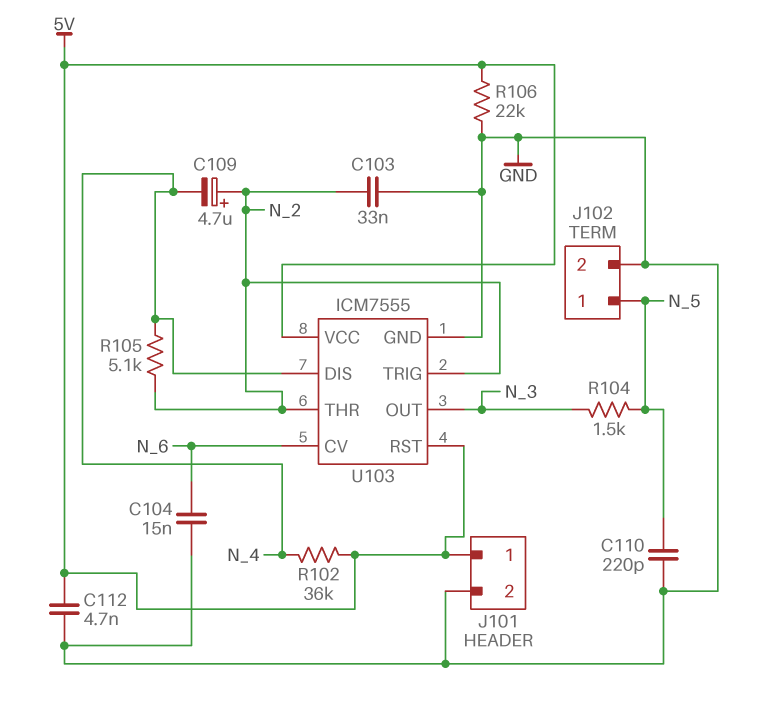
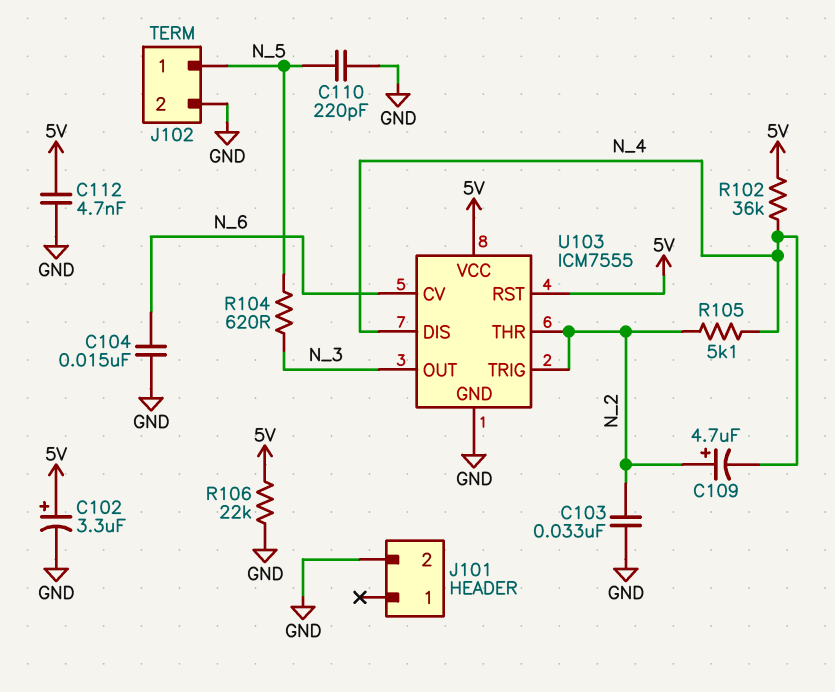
C102: none -> 3.3uF (plus 5V, minus GND)
J101 pin 1: 5V -> none
R104: 1.5k (N_3, N_5) -> 620 (N_3, N_5)

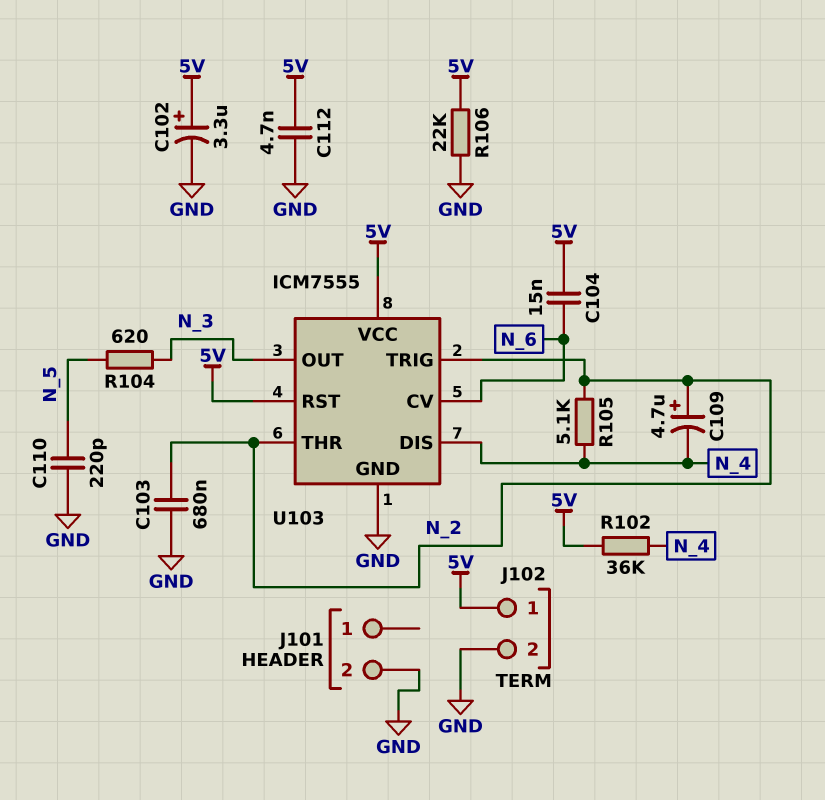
C103: 33nF (GND, N_2) -> 680nF (GND, N_2)
C104: 15nF (GND, N_6) -> 15nF (5V, N_6)
J102 pin 1: N_5 -> 5V

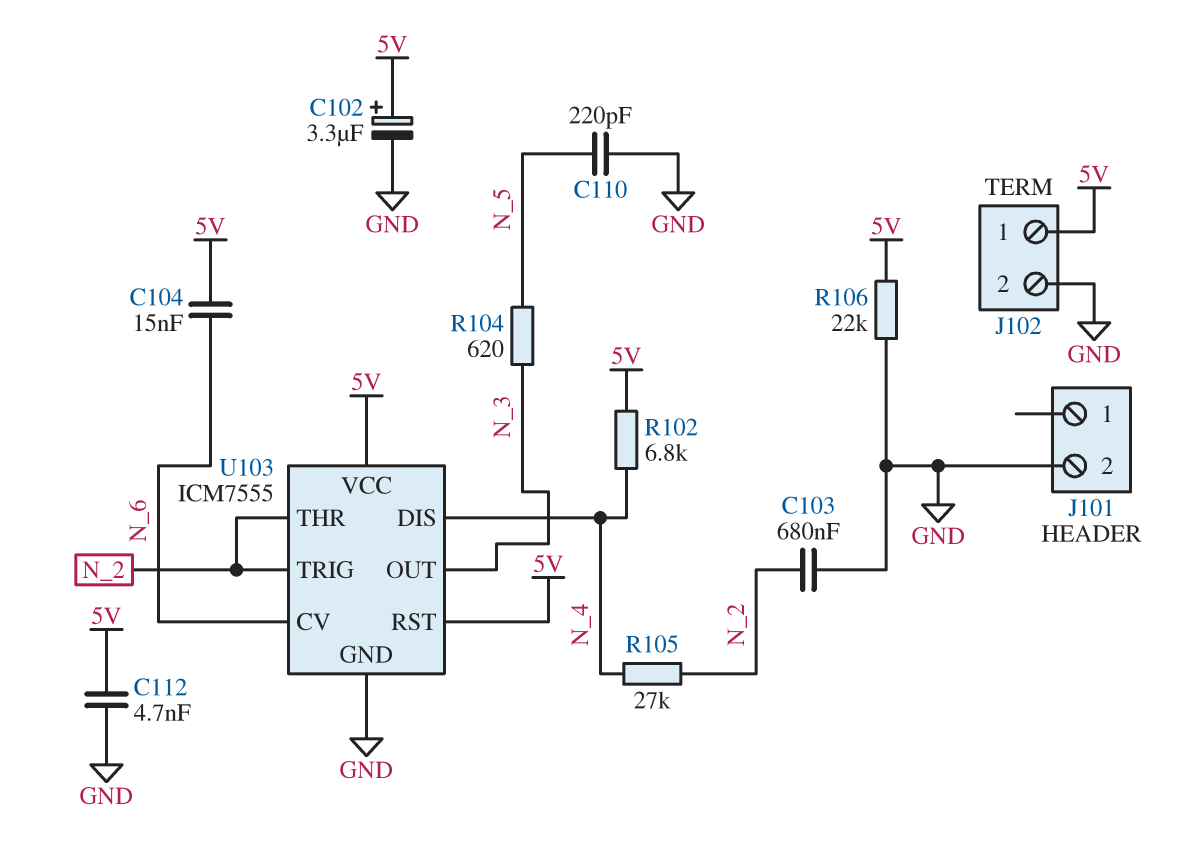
C109: 4.7uF (plus N_2, minus N_4) -> none
R102: 36k (5V, N_4) -> 6.8k (5V, N_4)
R105: 5.1k (N_2, N_4) -> 27k (N_2, N_4)

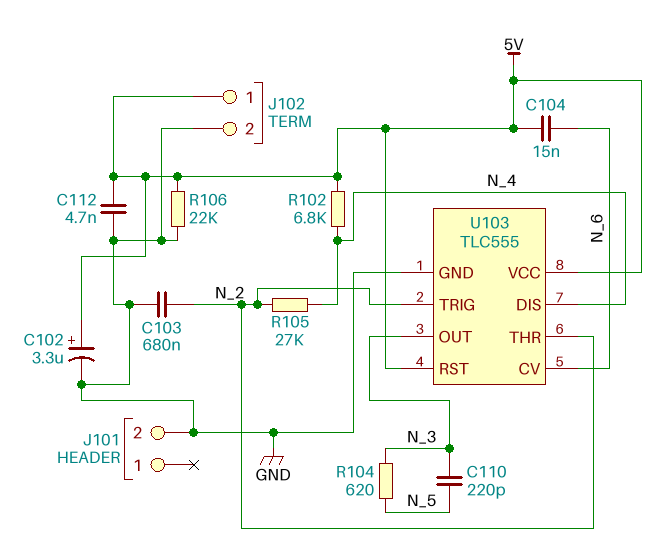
C110: 220pF (GND, N_5) -> 220pF (N_3, N_5)
U103: ICM7555 -> TLC555

